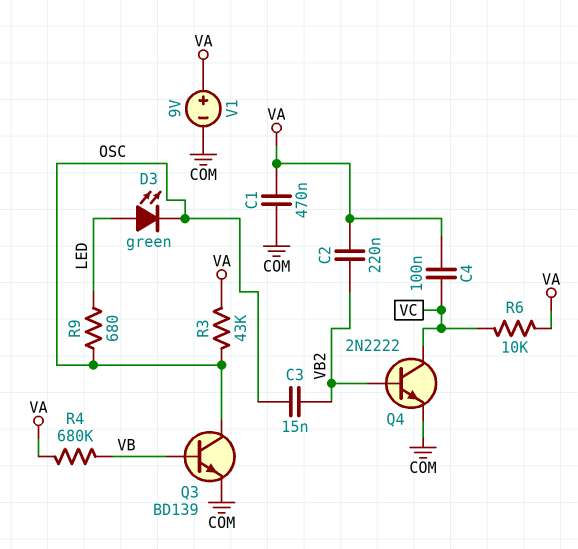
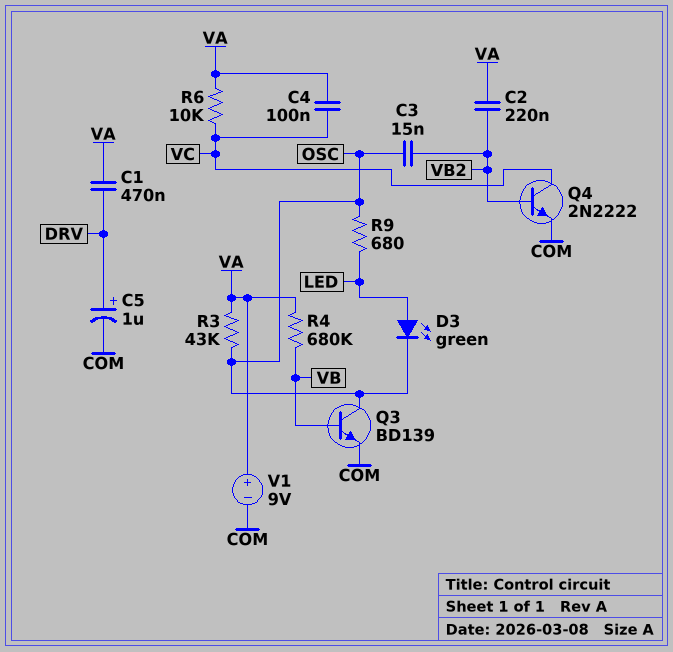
C1: 470nF (COM, VA) -> 470nF (DRV, VA)
C5: none -> 1uF (plus DRV, minus COM)

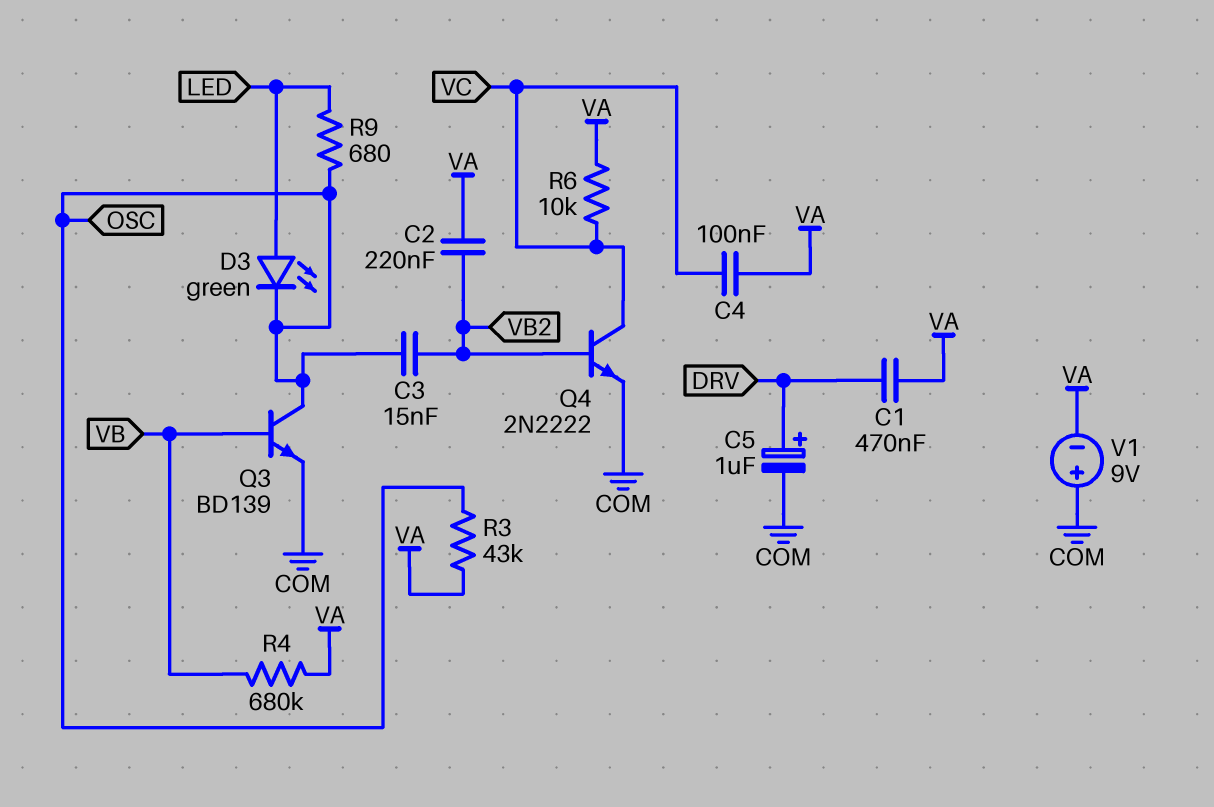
V1: 9V (plus VA, minus COM) -> 9V (plus COM, minus VA)

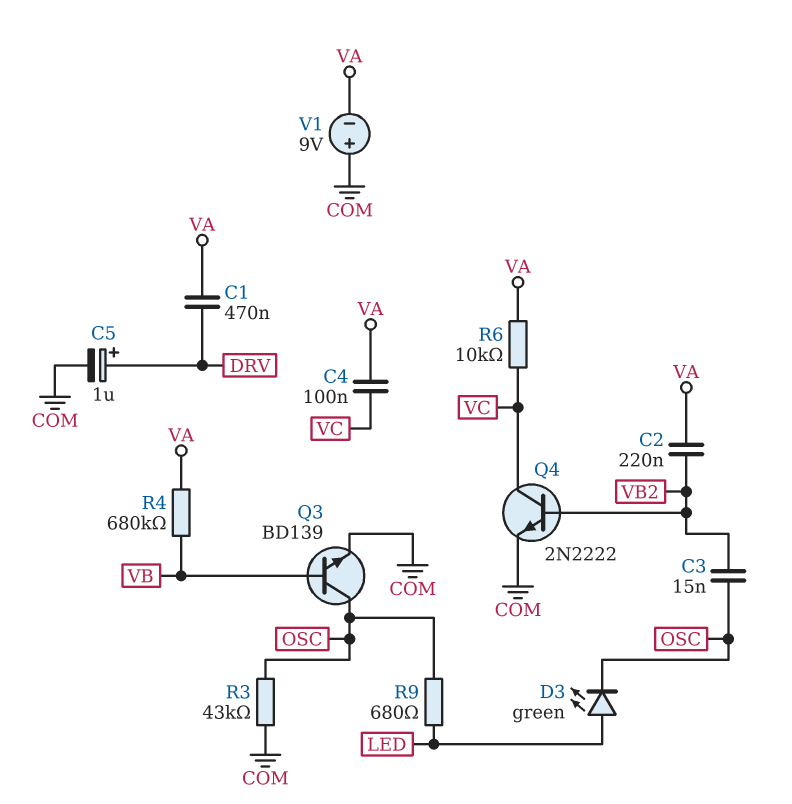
R3: 43k (OSC, VA) -> 43k (COM, OSC)

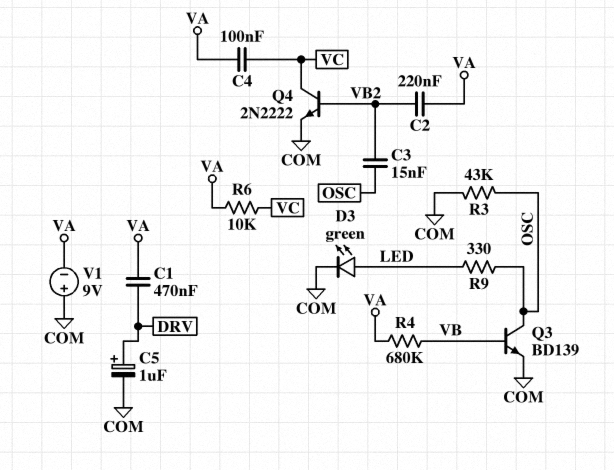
D3: LED green (A LED, K OSC) -> LED green (A LED, K COM)
R9: 680 (LED, OSC) -> 330 (LED, OSC)

